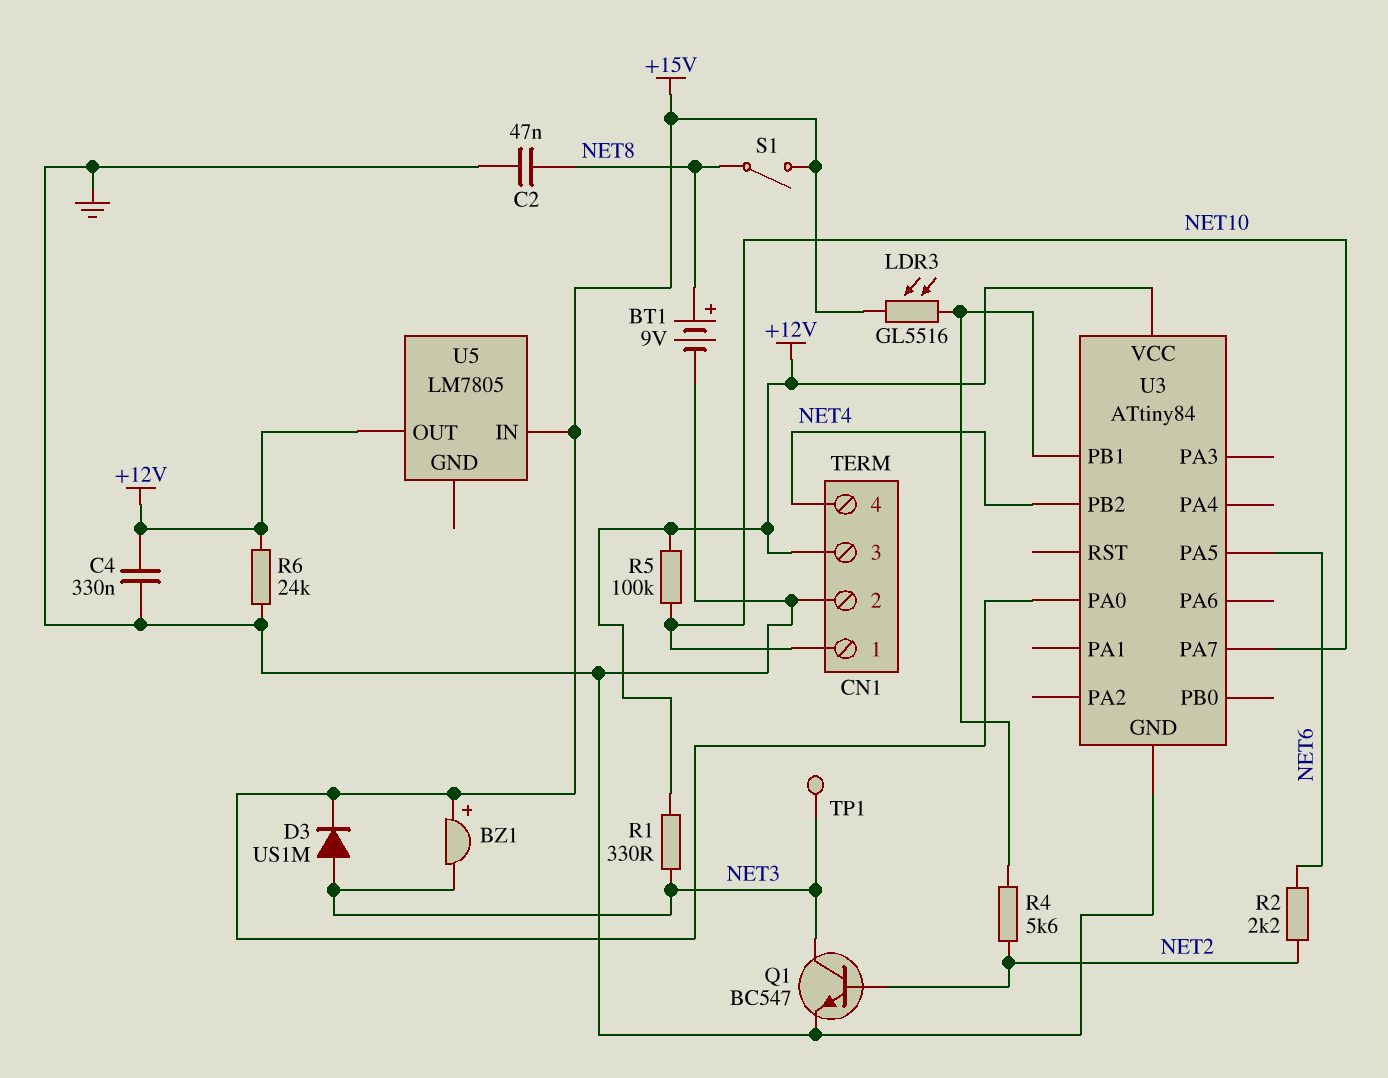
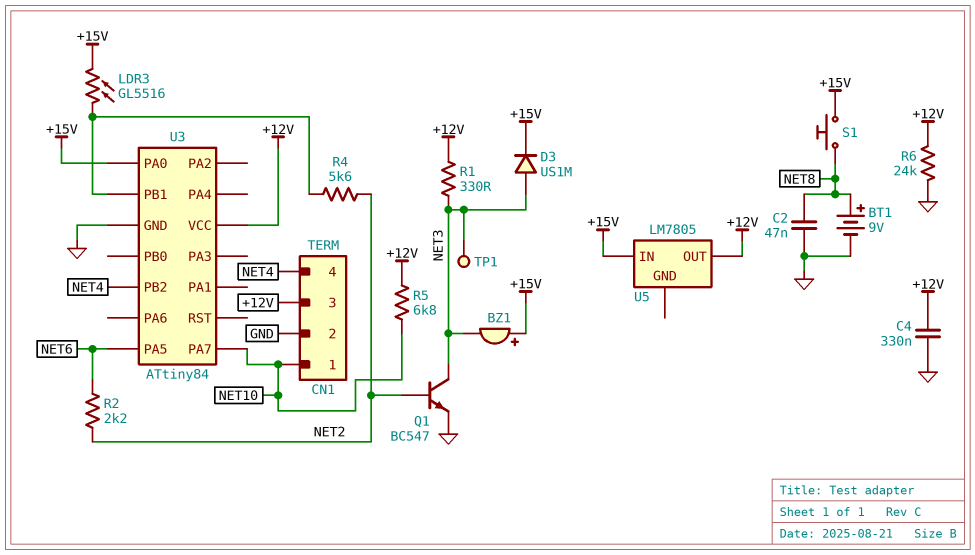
R5: 100k (+12V, NET10) -> 6.8k (+12V, NET10)
S1: switch (+15V, NET8) -> button (+15V, NET8)

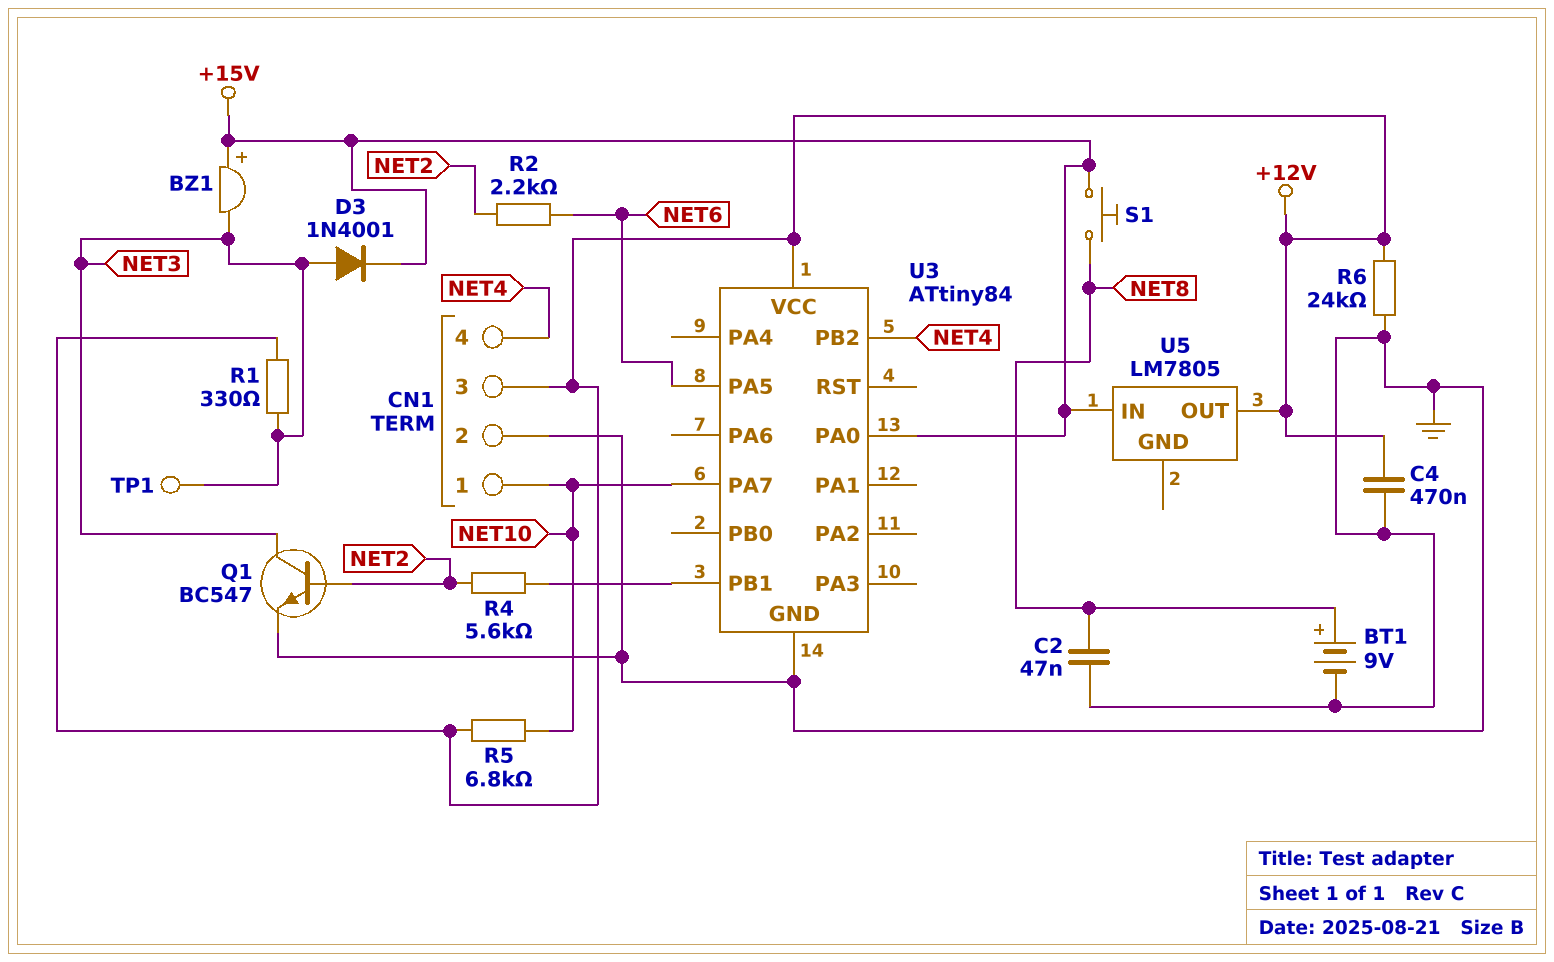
C4: 330nF (+12V, GND) -> 470nF (+12V, GND)
D3: diode US1M (A NET3, K +15V) -> diode 1N4001 (A NET3, K +15V)
LDR3: GL5516 (+15V, U3/PB1) -> none

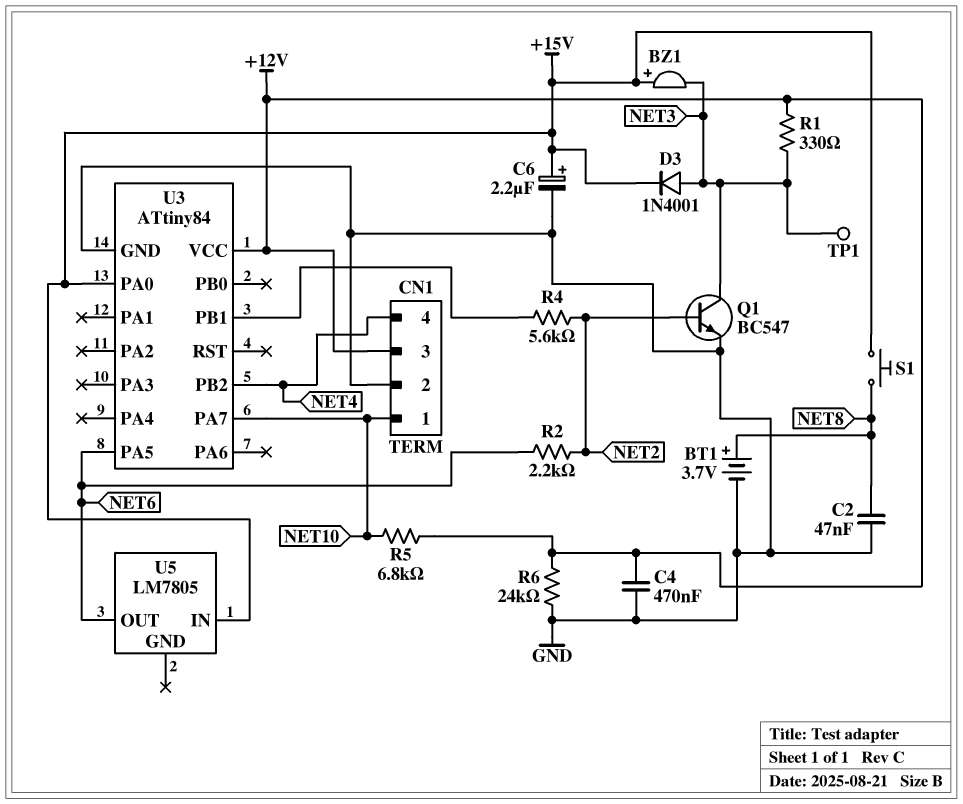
BT1: 9V (plus NET8, minus GND) -> 3.7V (plus NET8, minus GND)
C6: none -> 2.2uF (plus +15V, minus GND)
U5 pin OUT: +12V -> NET6

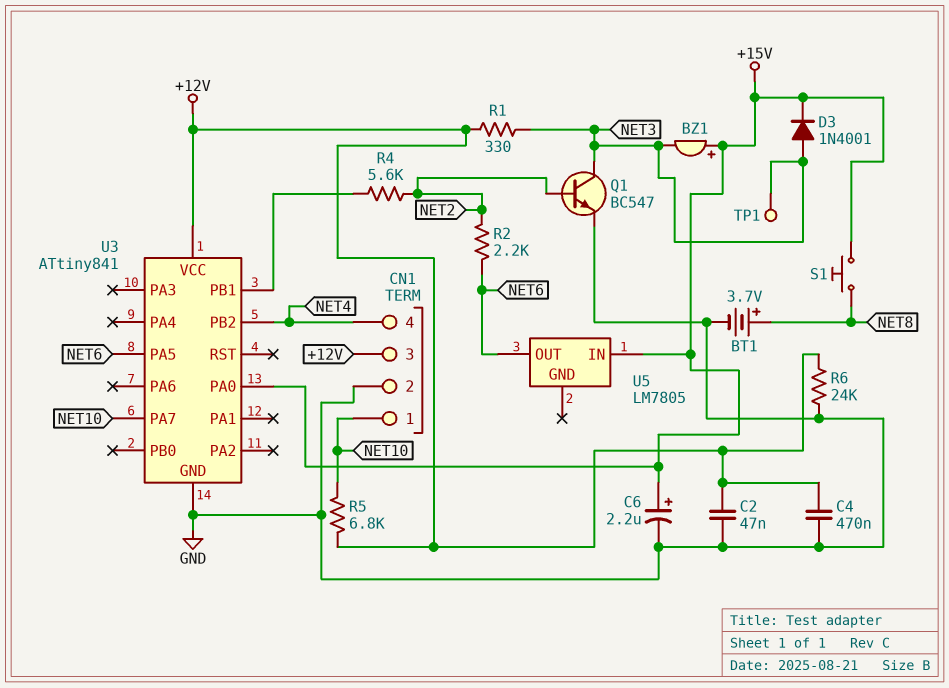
C2: 47nF (GND, NET8) -> 47nF (+12V, GND)
U3: ATtiny84 -> ATtiny841

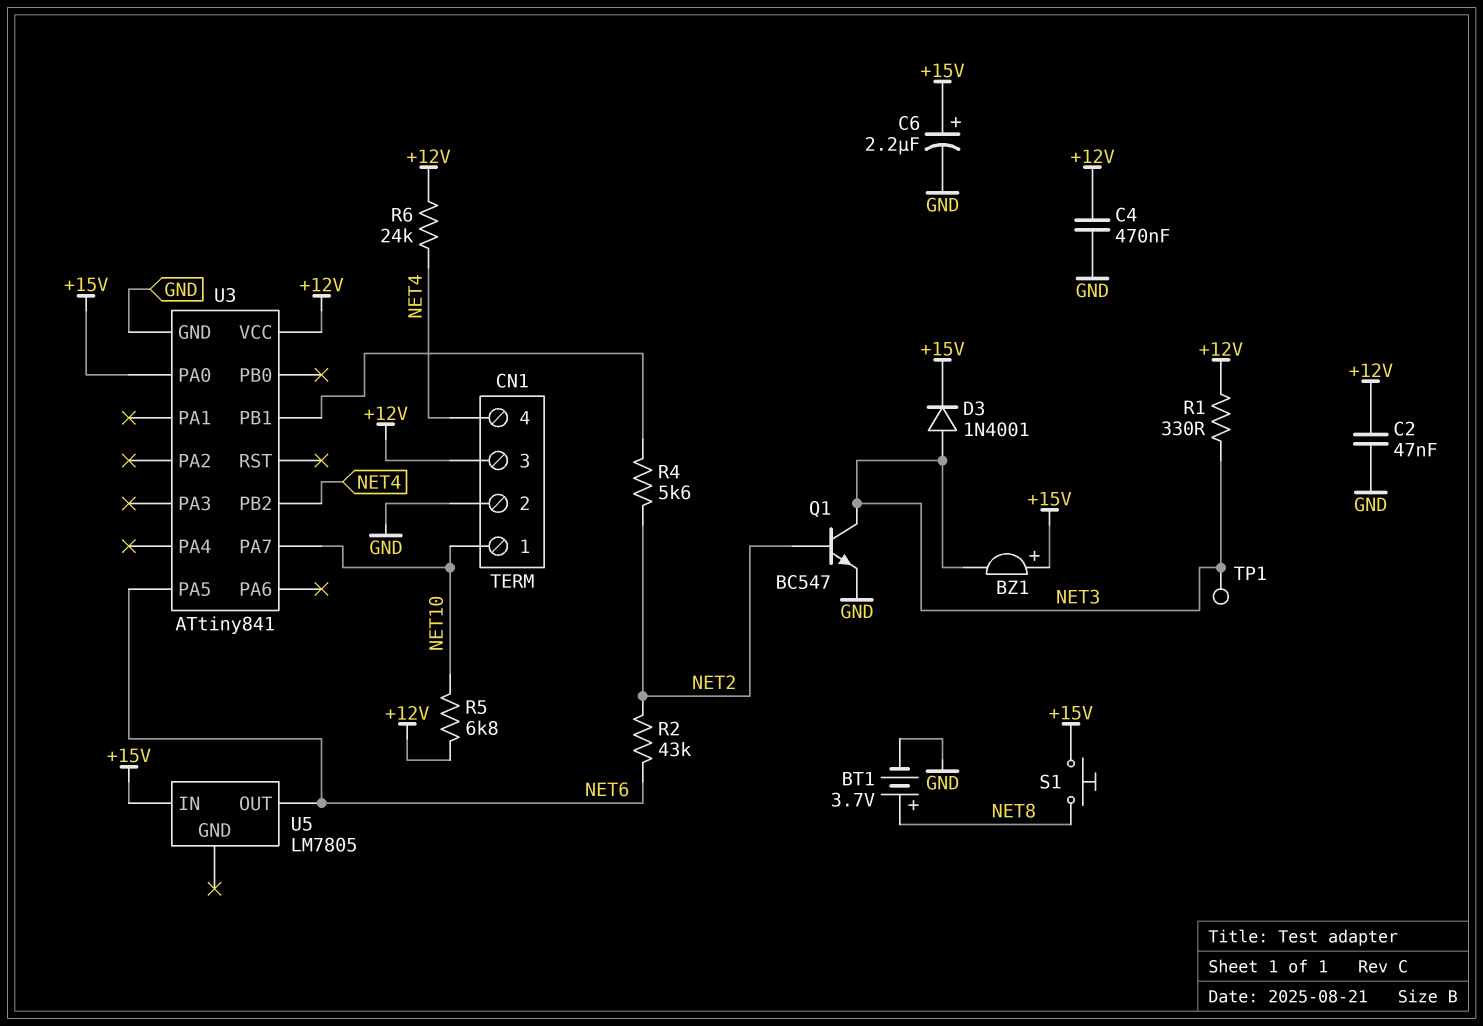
R2: 2.2k (NET2, NET6) -> 43k (NET2, NET6)
R6: 24k (+12V, GND) -> 24k (+12V, NET4)

